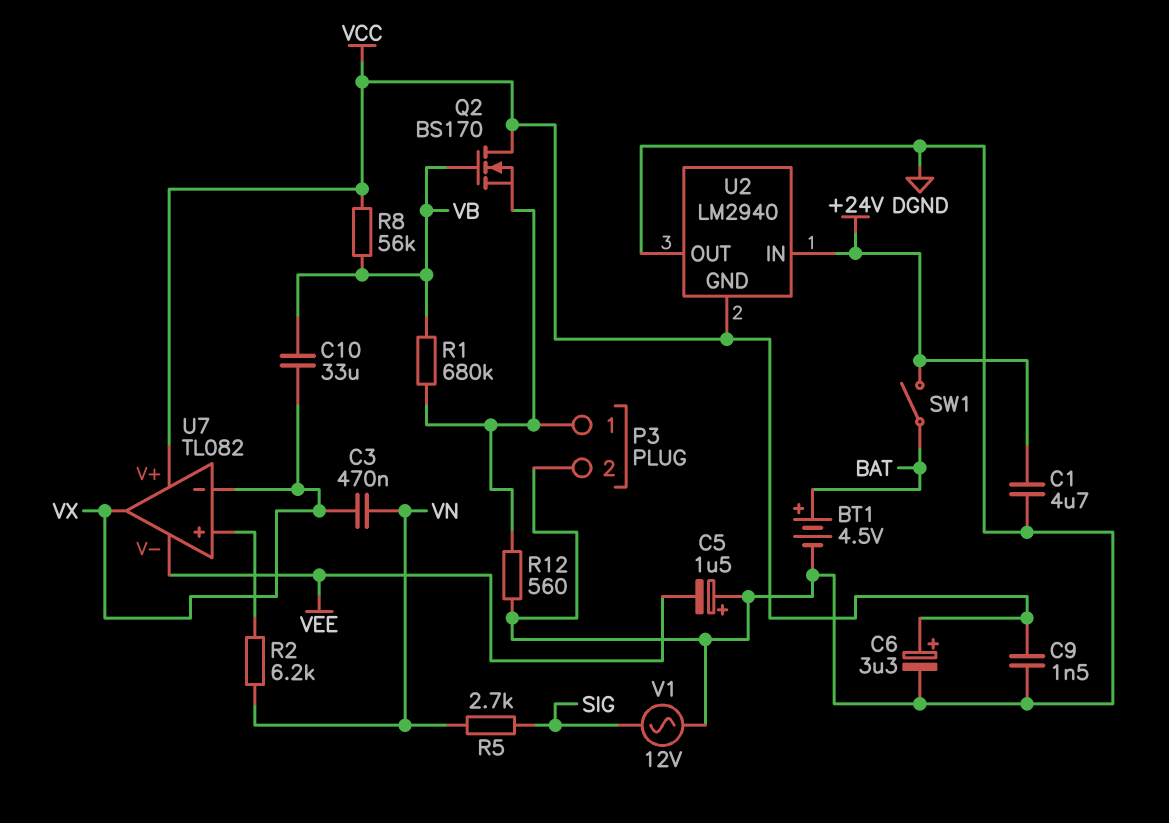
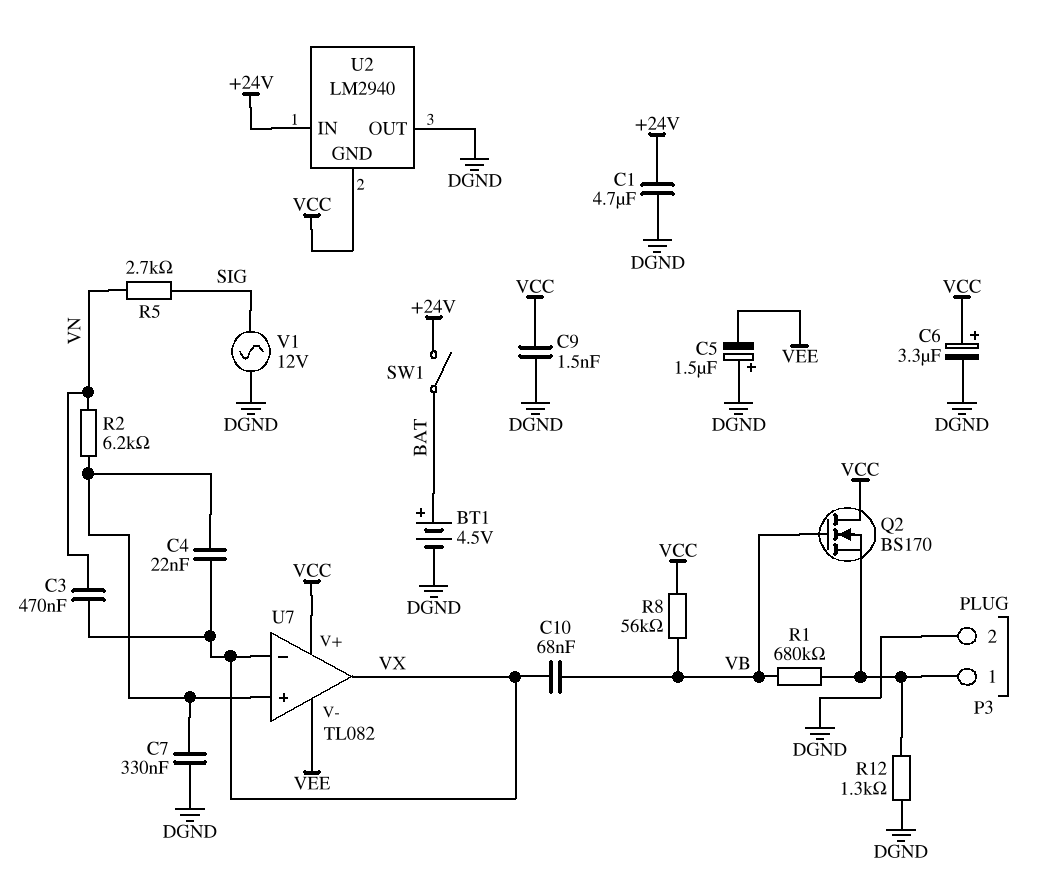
C4: none -> 22nF (U7/in+, VX)
C7: none -> 330nF (DGND, U7/in+)
C10: 33uF (VB, VX) -> 68nF (VB, VX)
R12: 560 (DGND, P3/1) -> 1.3k (DGND, P3/1)

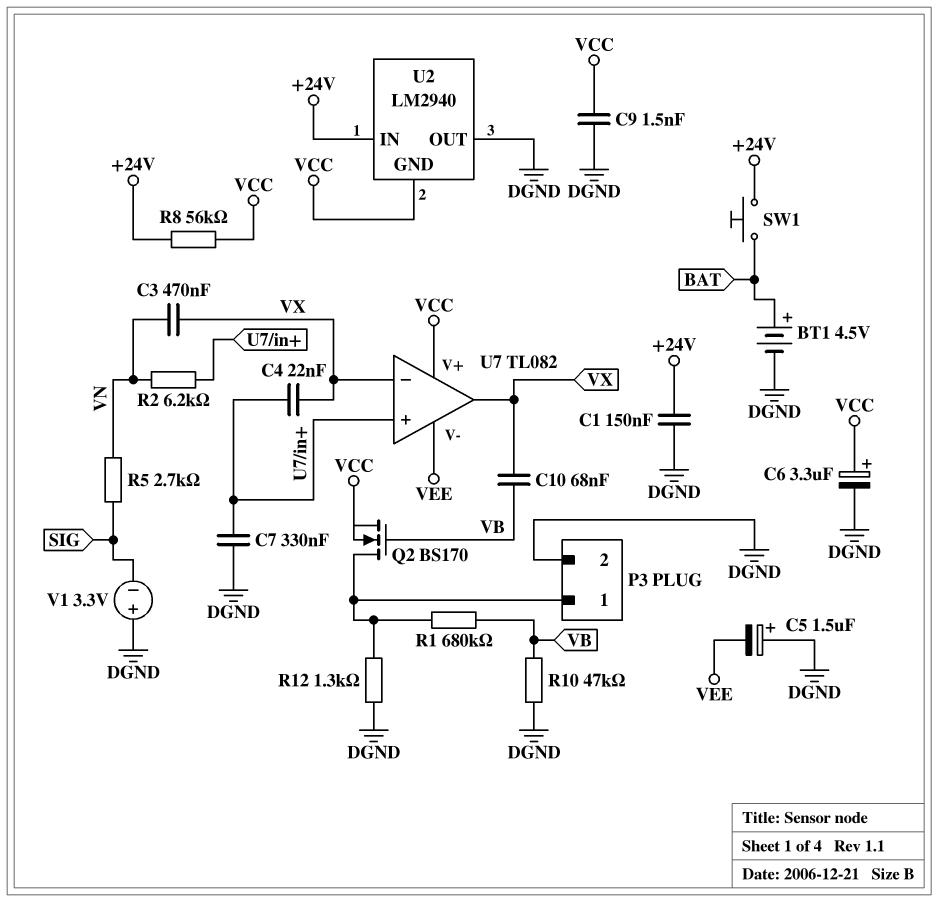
C1: 4.7uF (+24V, DGND) -> 150nF (+24V, DGND)
Q2: NMOS BS170 (G VB, D VCC, S P3/1) -> NMOS BS170 (G VB, D P3/1, S VCC)
R8: 56k (VB, VCC) -> 56k (+24V, VCC)
R10: none -> 47k (DGND, VB)
SW1: switch (+24V, BAT) -> button (+24V, BAT)
V1: AC 12V (DGND, SIG) -> 3.3V (plus DGND, minus SIG)

